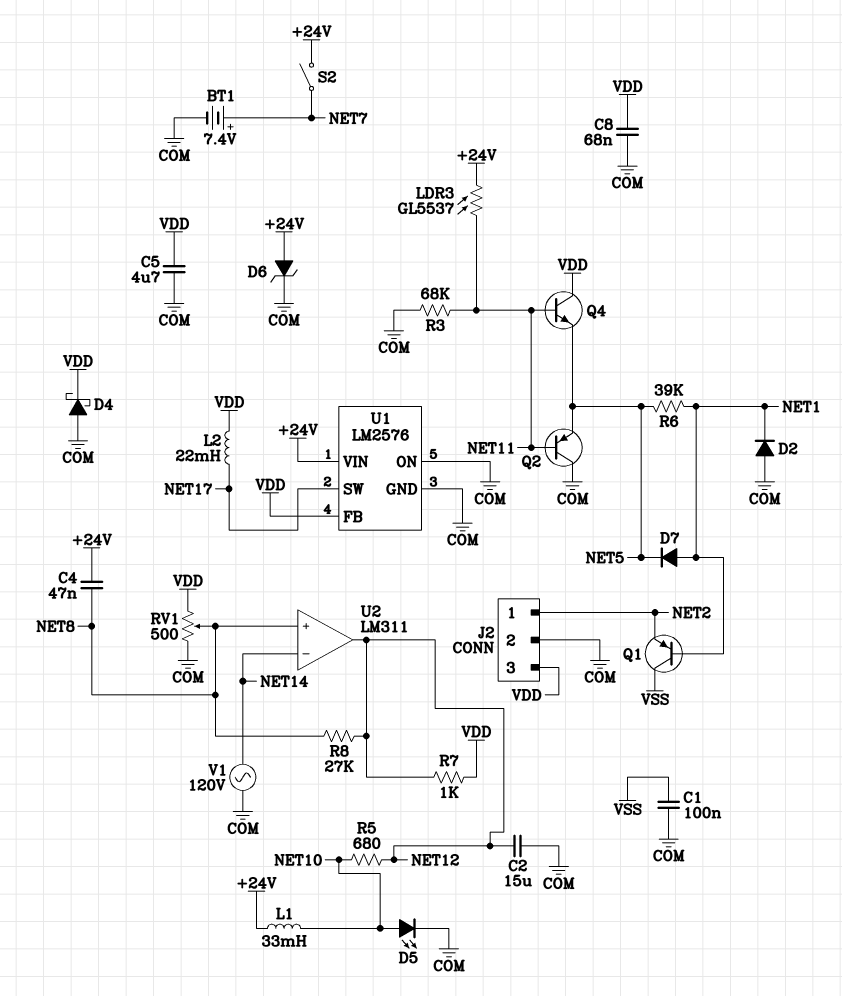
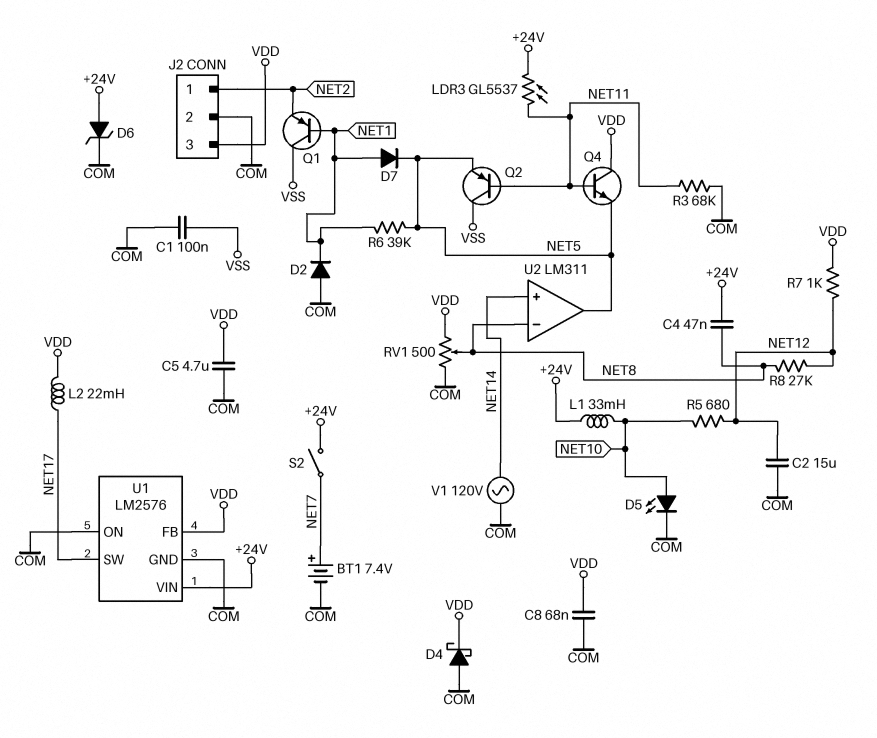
Q2: PNP (B NET11, C COM, E NET5) -> PNP (B NET11, C VSS, E NET5)
U2 pin in+: NET8 -> NET14
U2 pin in-: NET14 -> NET8
U2 pin out: NET12 -> NET5

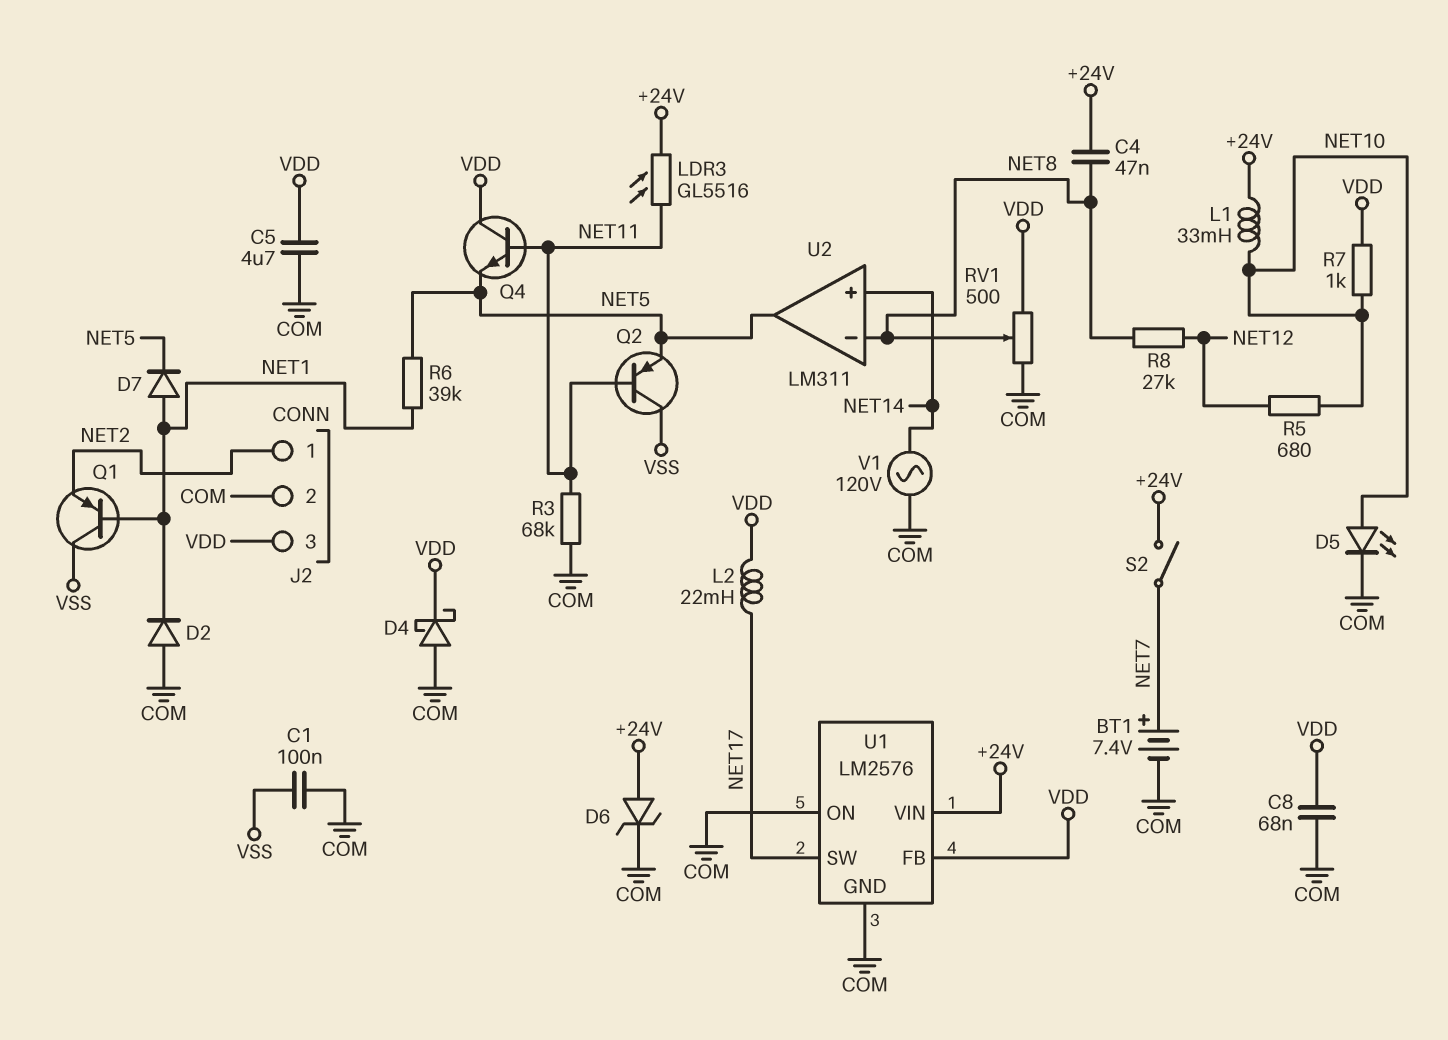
C2: 15uF (COM, NET12) -> none
LDR3: GL5537 (+24V, NET11) -> GL5516 (+24V, NET11)
R7: 1k (NET12, VDD) -> 1k (NET10, VDD)

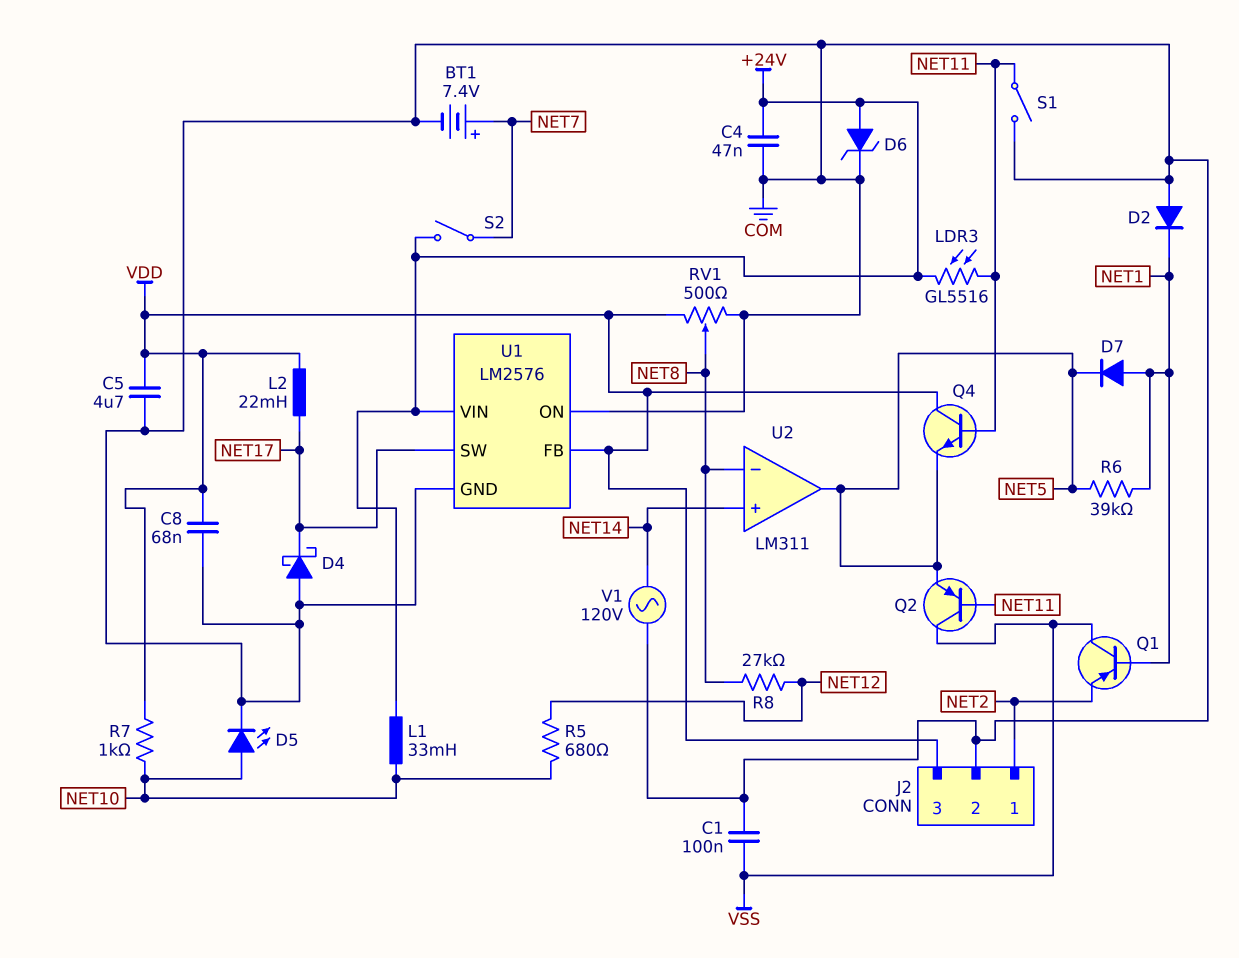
C4: 47nF (+24V, NET8) -> 47nF (+24V, COM)
D4: schottky (A COM, K VDD) -> schottky (A COM, K NET17)
R3: 68k (COM, NET11) -> none
S1: none -> switch (COM, NET11)

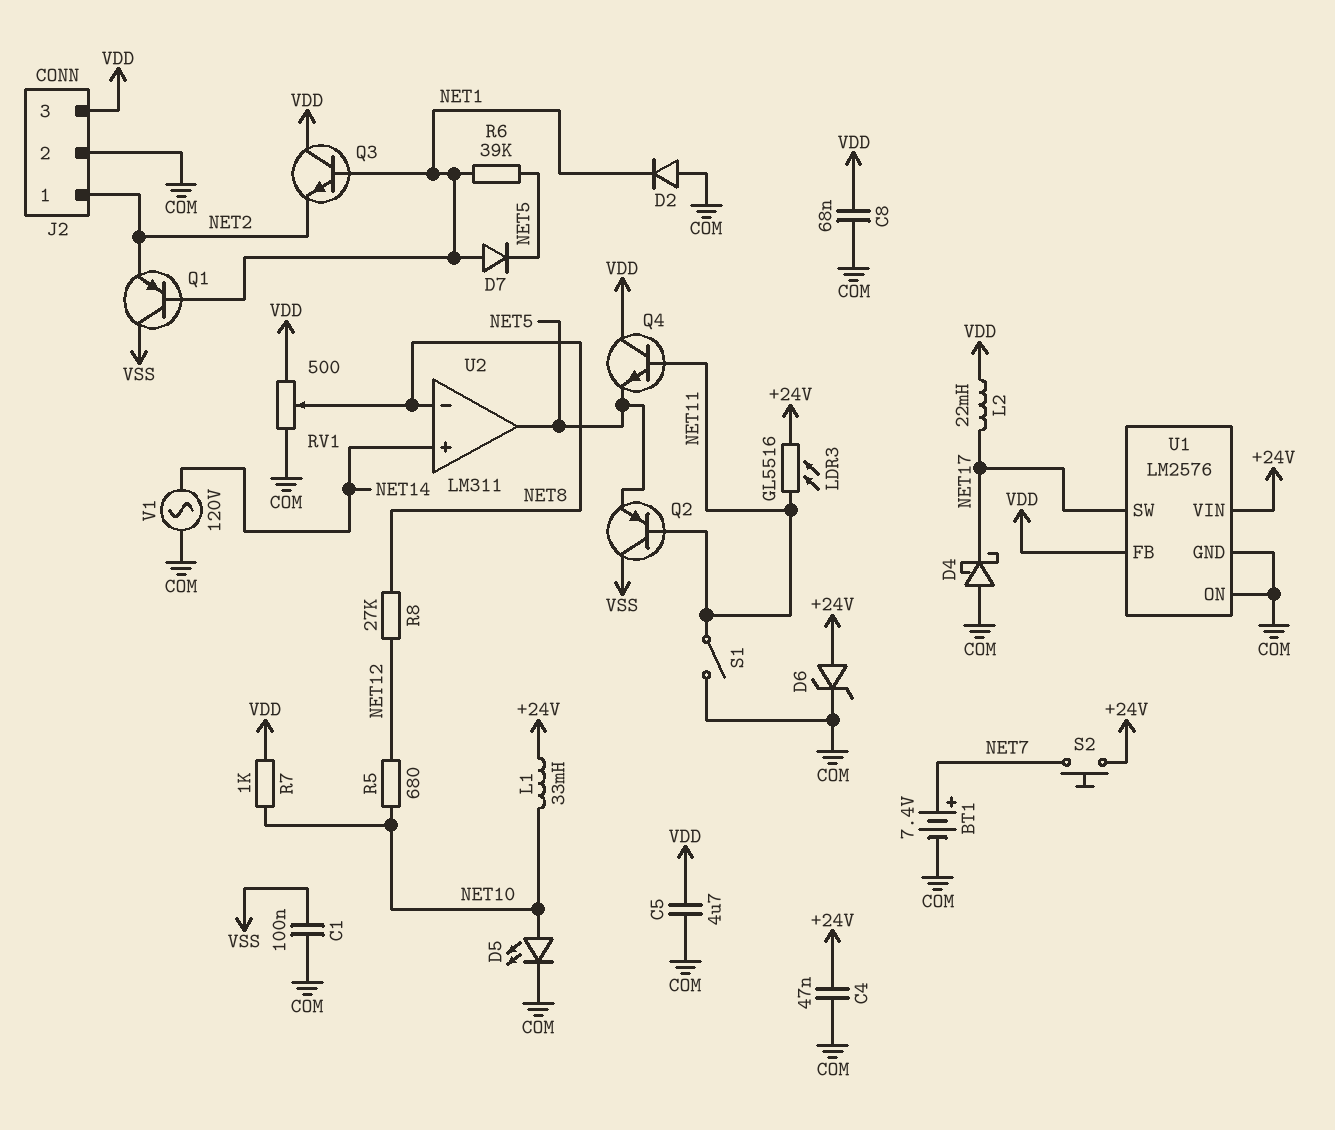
Q3: none -> NPN (B NET1, C VDD, E NET2)
S2: switch (+24V, NET7) -> button (+24V, NET7)

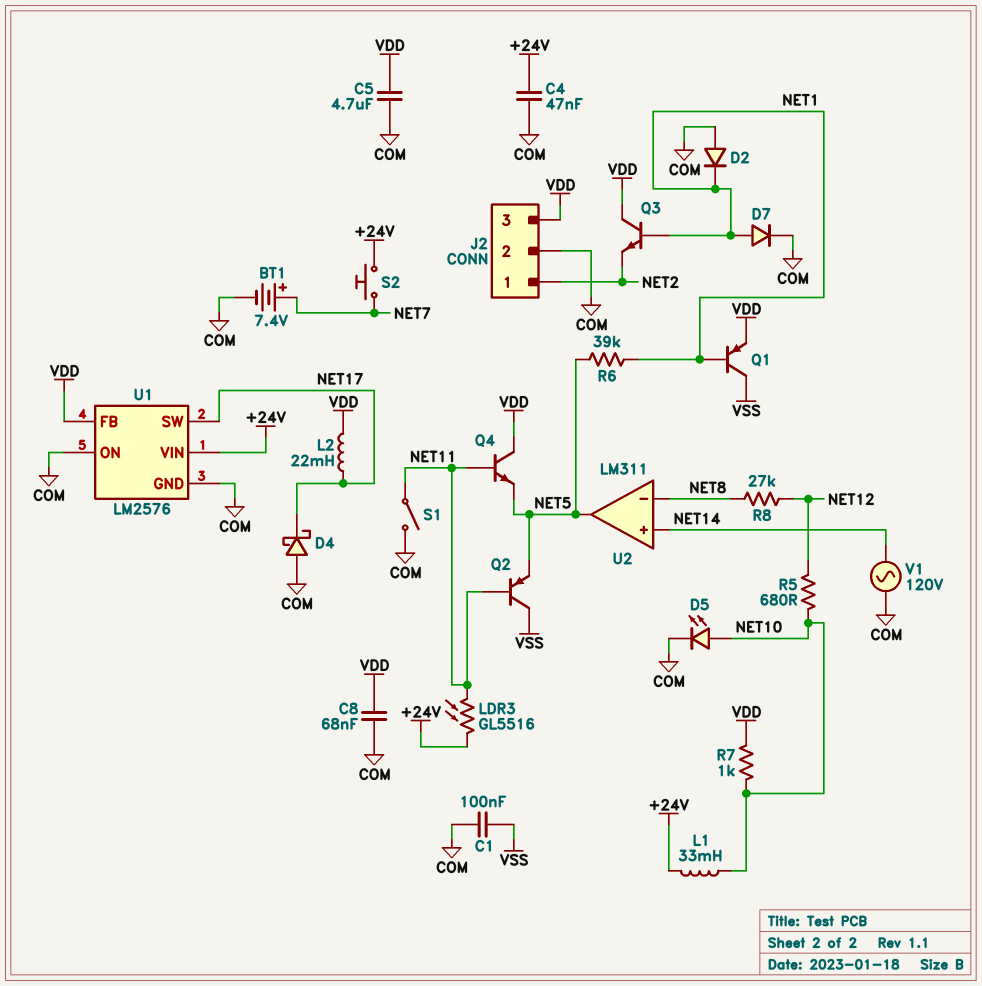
D6: zener (A +24V, K COM) -> none
D7: diode (A NET1, K NET5) -> diode (A NET1, K COM)
Q1: PNP (B NET1, C VSS, E NET2) -> PNP (B NET1, C VSS, E VDD)
RV1: 500 (COM, VDD, wiper NET8) -> none

